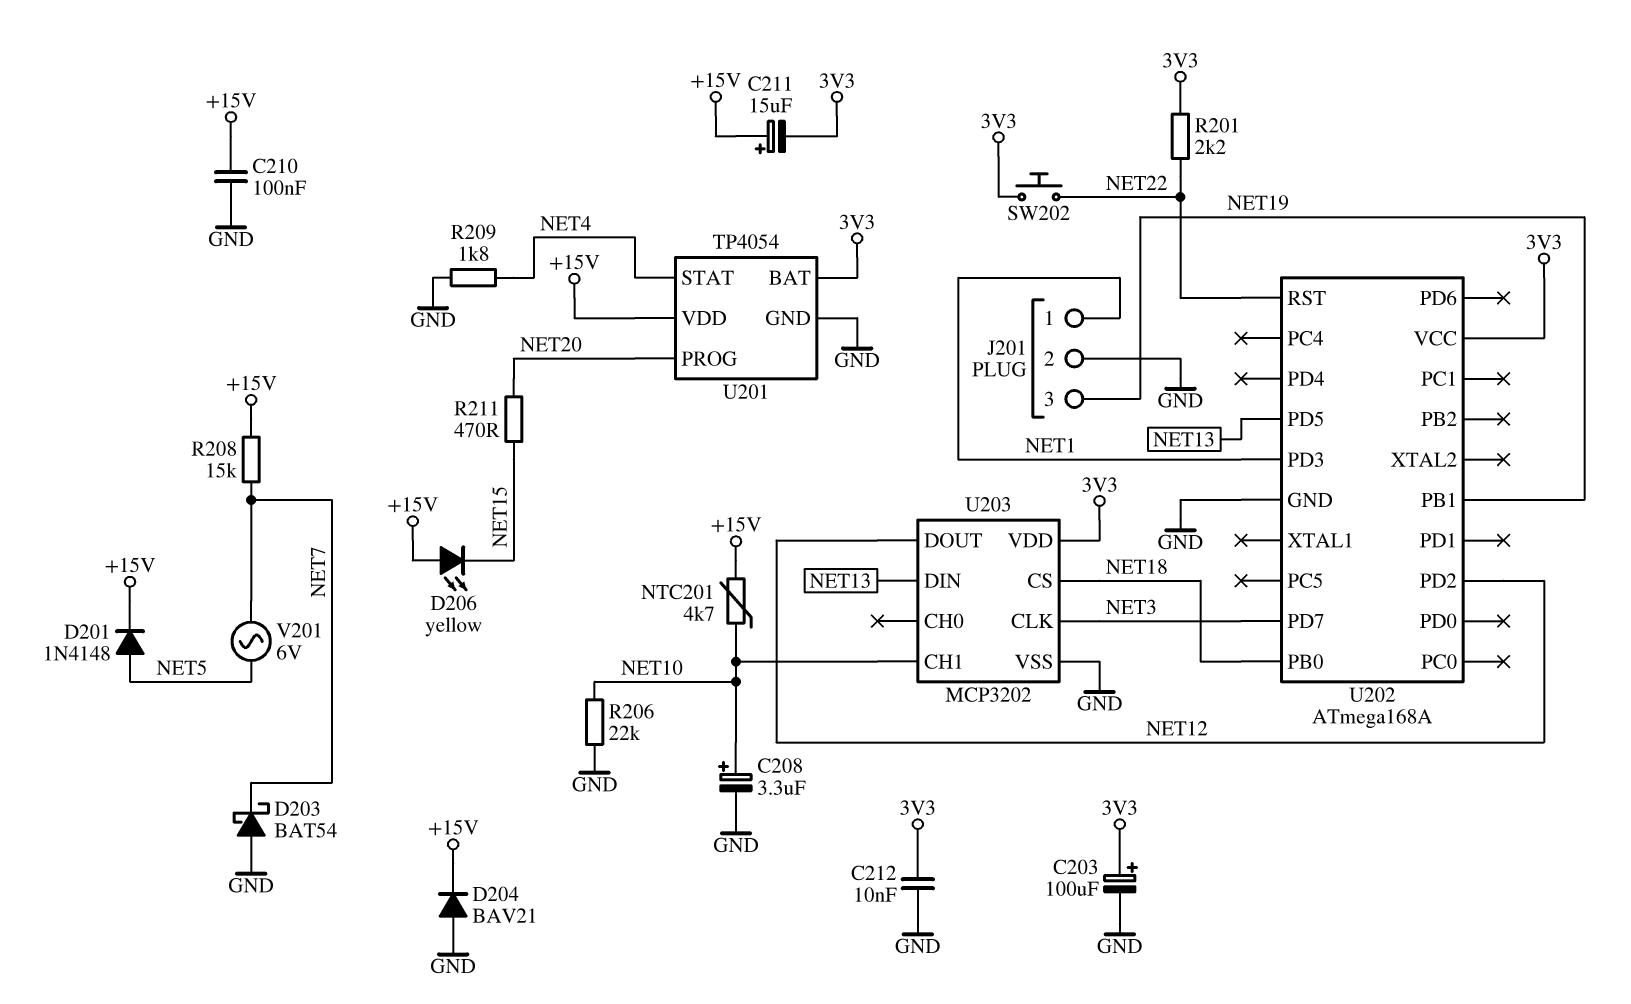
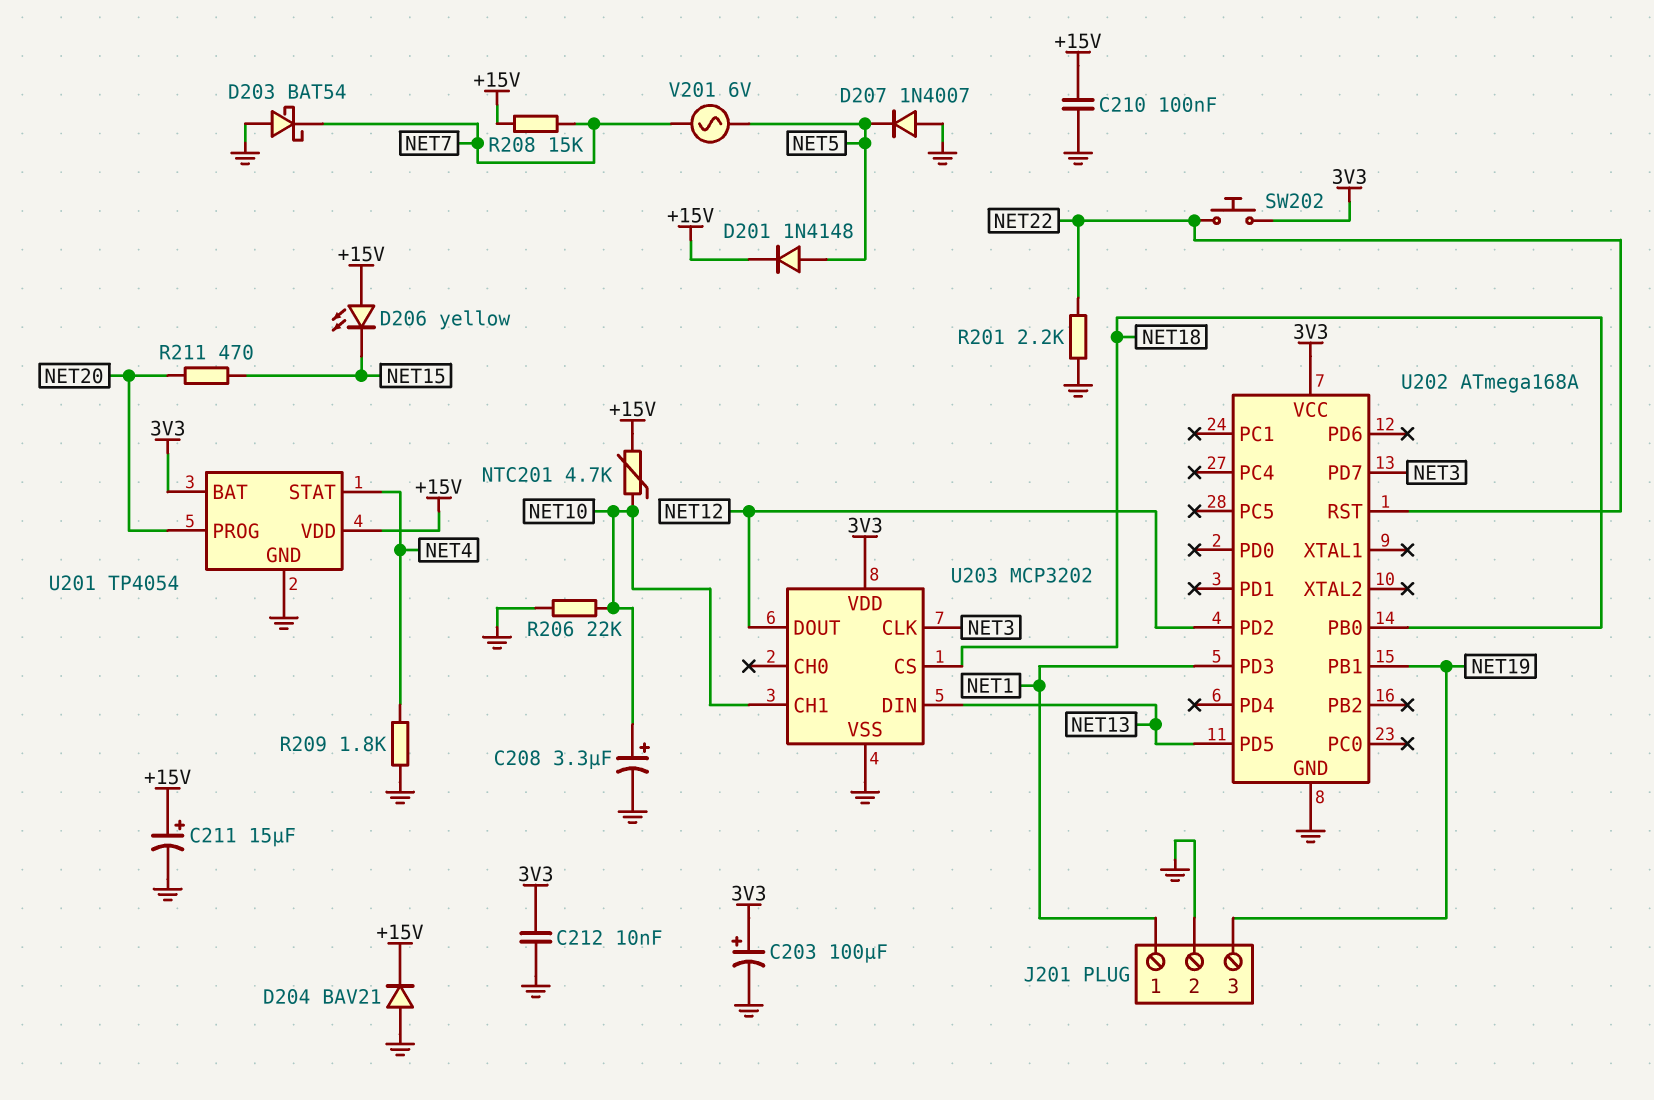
C211: 15uF (plus +15V, minus 3V3) -> 15uF (plus +15V, minus GND)
D207: none -> diode 1N4007 (A GND, K NET5)
R201: 2.2k (3V3, NET22) -> 2.2k (GND, NET22)

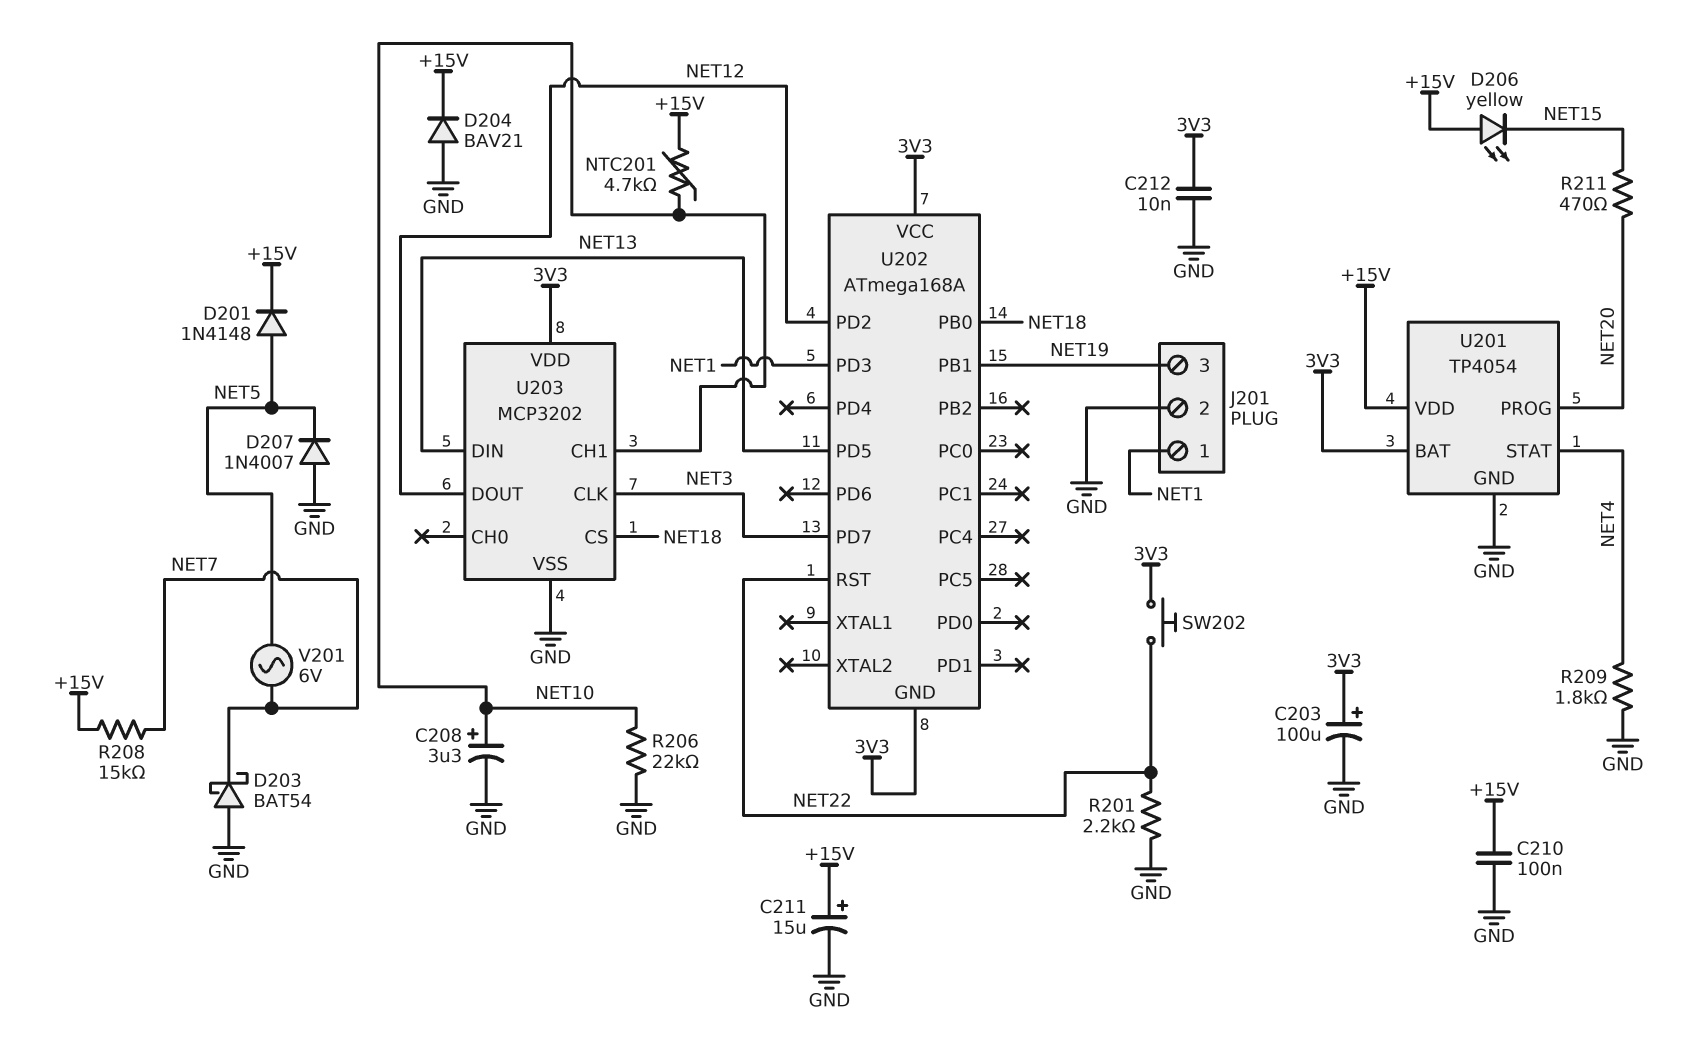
U202 pin GND: GND -> 3V3

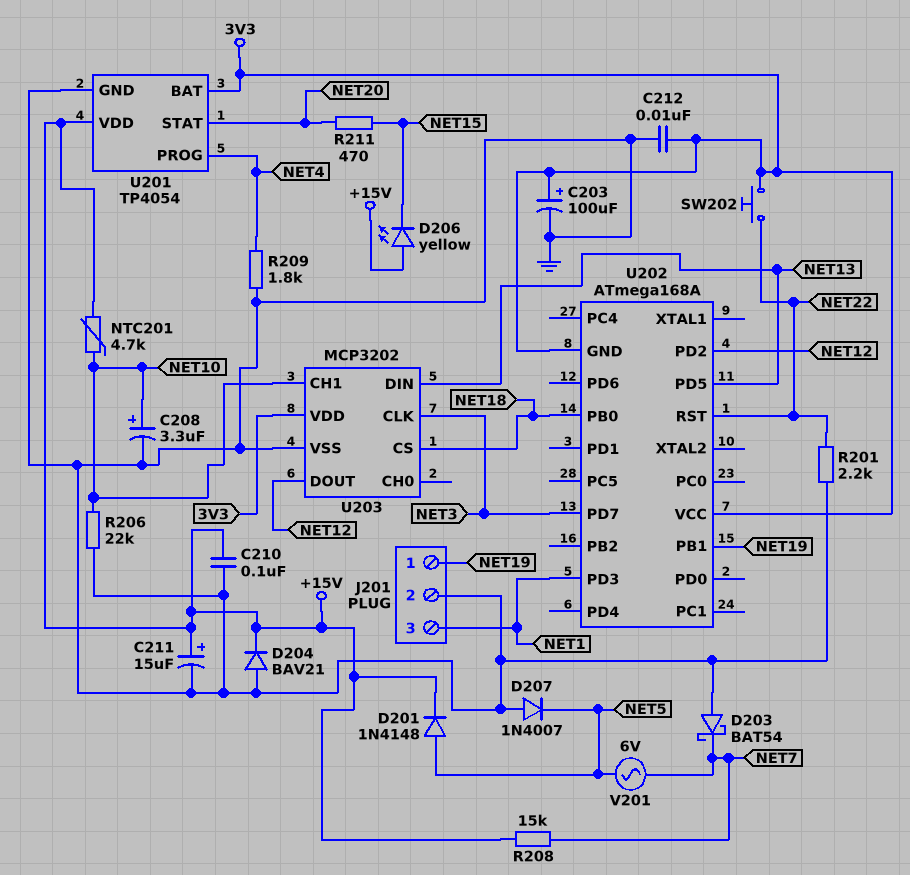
J201 pin 1: NET1 -> NET19
J201 pin 3: NET19 -> NET1
U201 pin PROG: NET20 -> NET4
U201 pin STAT: NET4 -> NET20

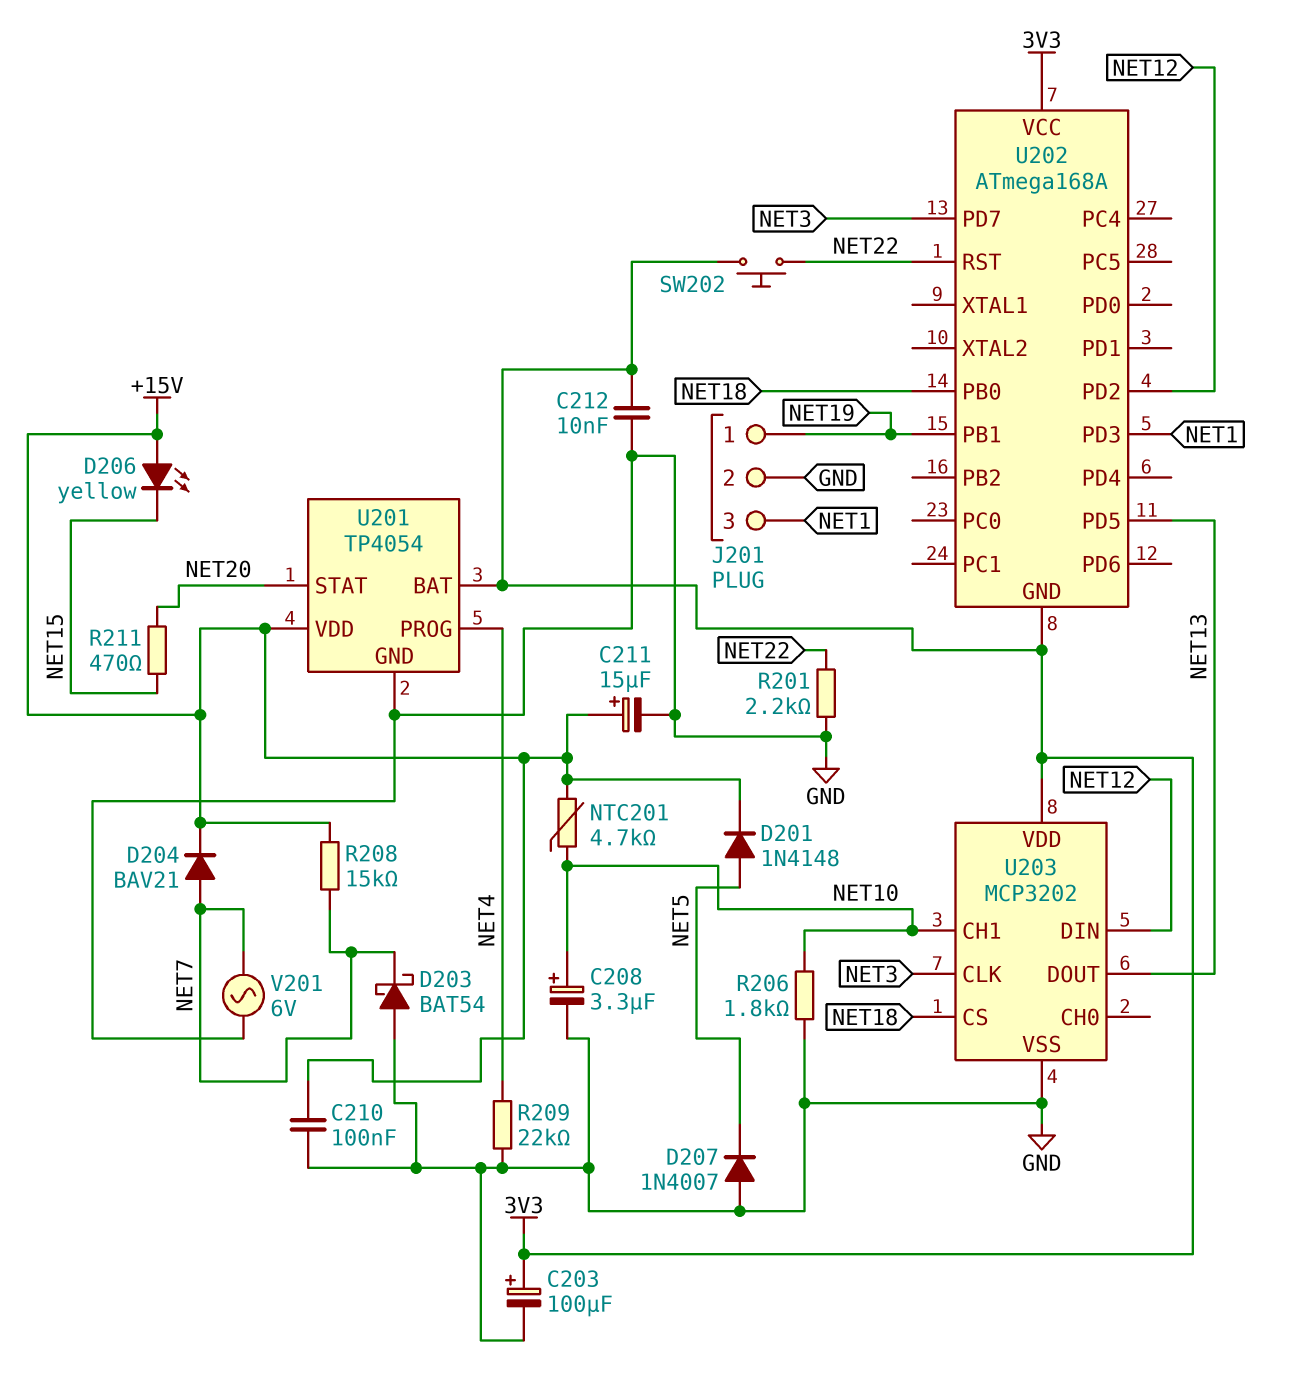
D204: diode BAV21 (A GND, K +15V) -> diode BAV21 (A NET7, K +15V)
R206: 22k (GND, NET10) -> 1.8k (GND, NET10)
R209: 1.8k (GND, NET4) -> 22k (GND, NET4)
U203 pin DIN: NET13 -> NET12
U203 pin DOUT: NET12 -> NET13
V201: AC 6V (NET5, NET7) -> AC 6V (GND, NET7)

